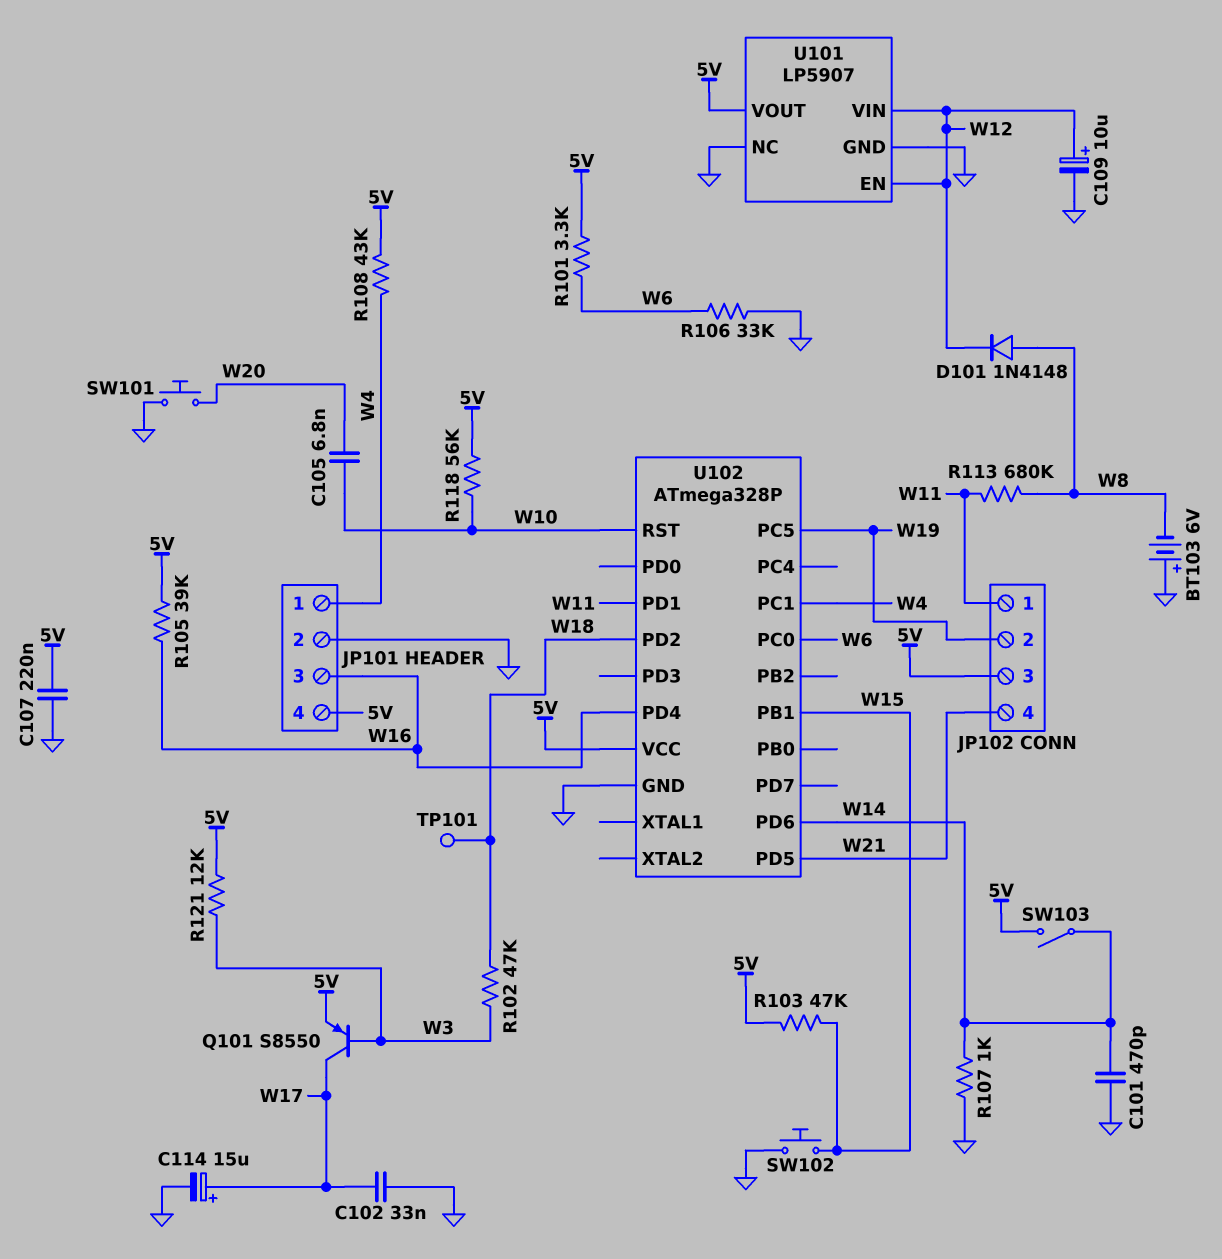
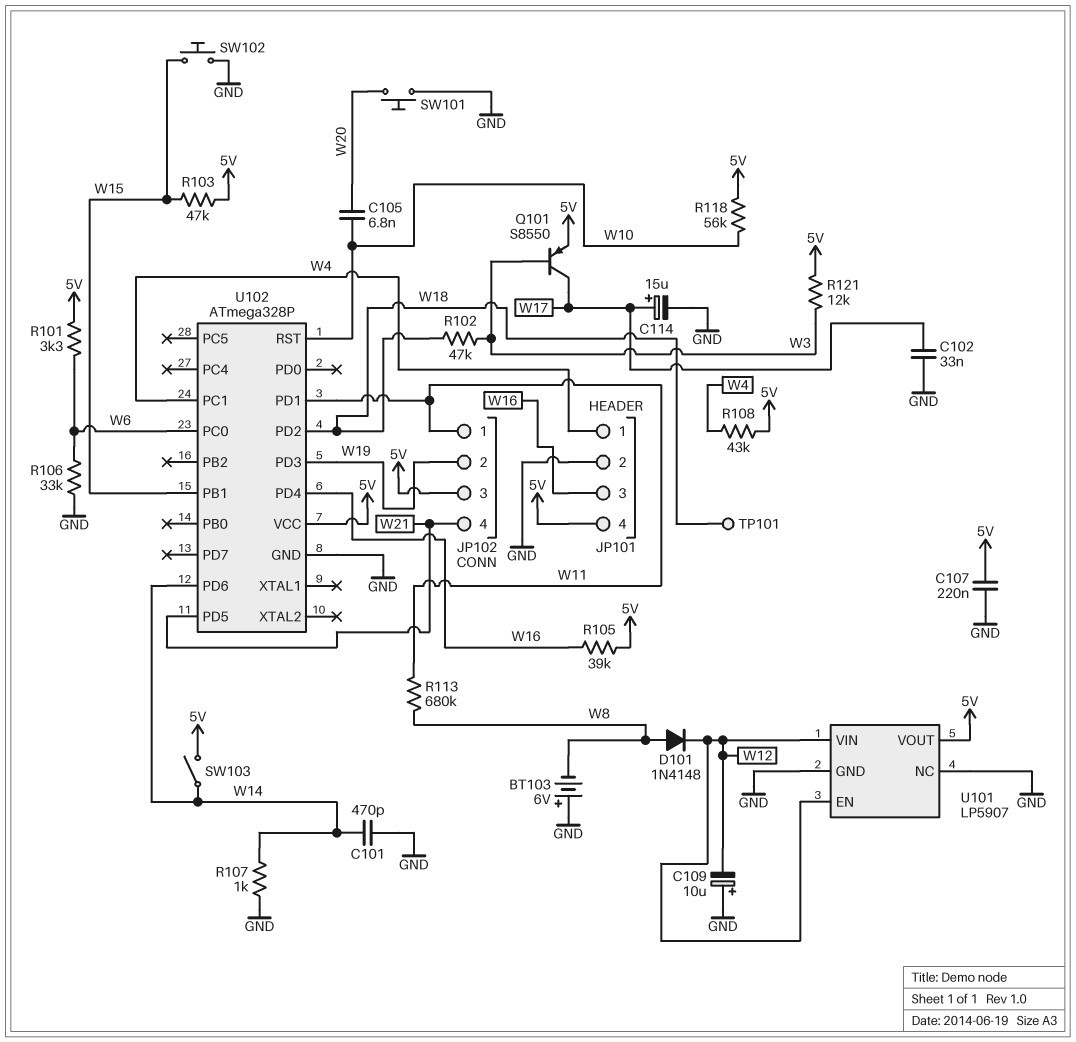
C109: 10uF (plus W12, minus GND) -> 10uF (plus GND, minus W12)
U102 pin PC5: W19 -> none
U102 pin PD3: none -> W19

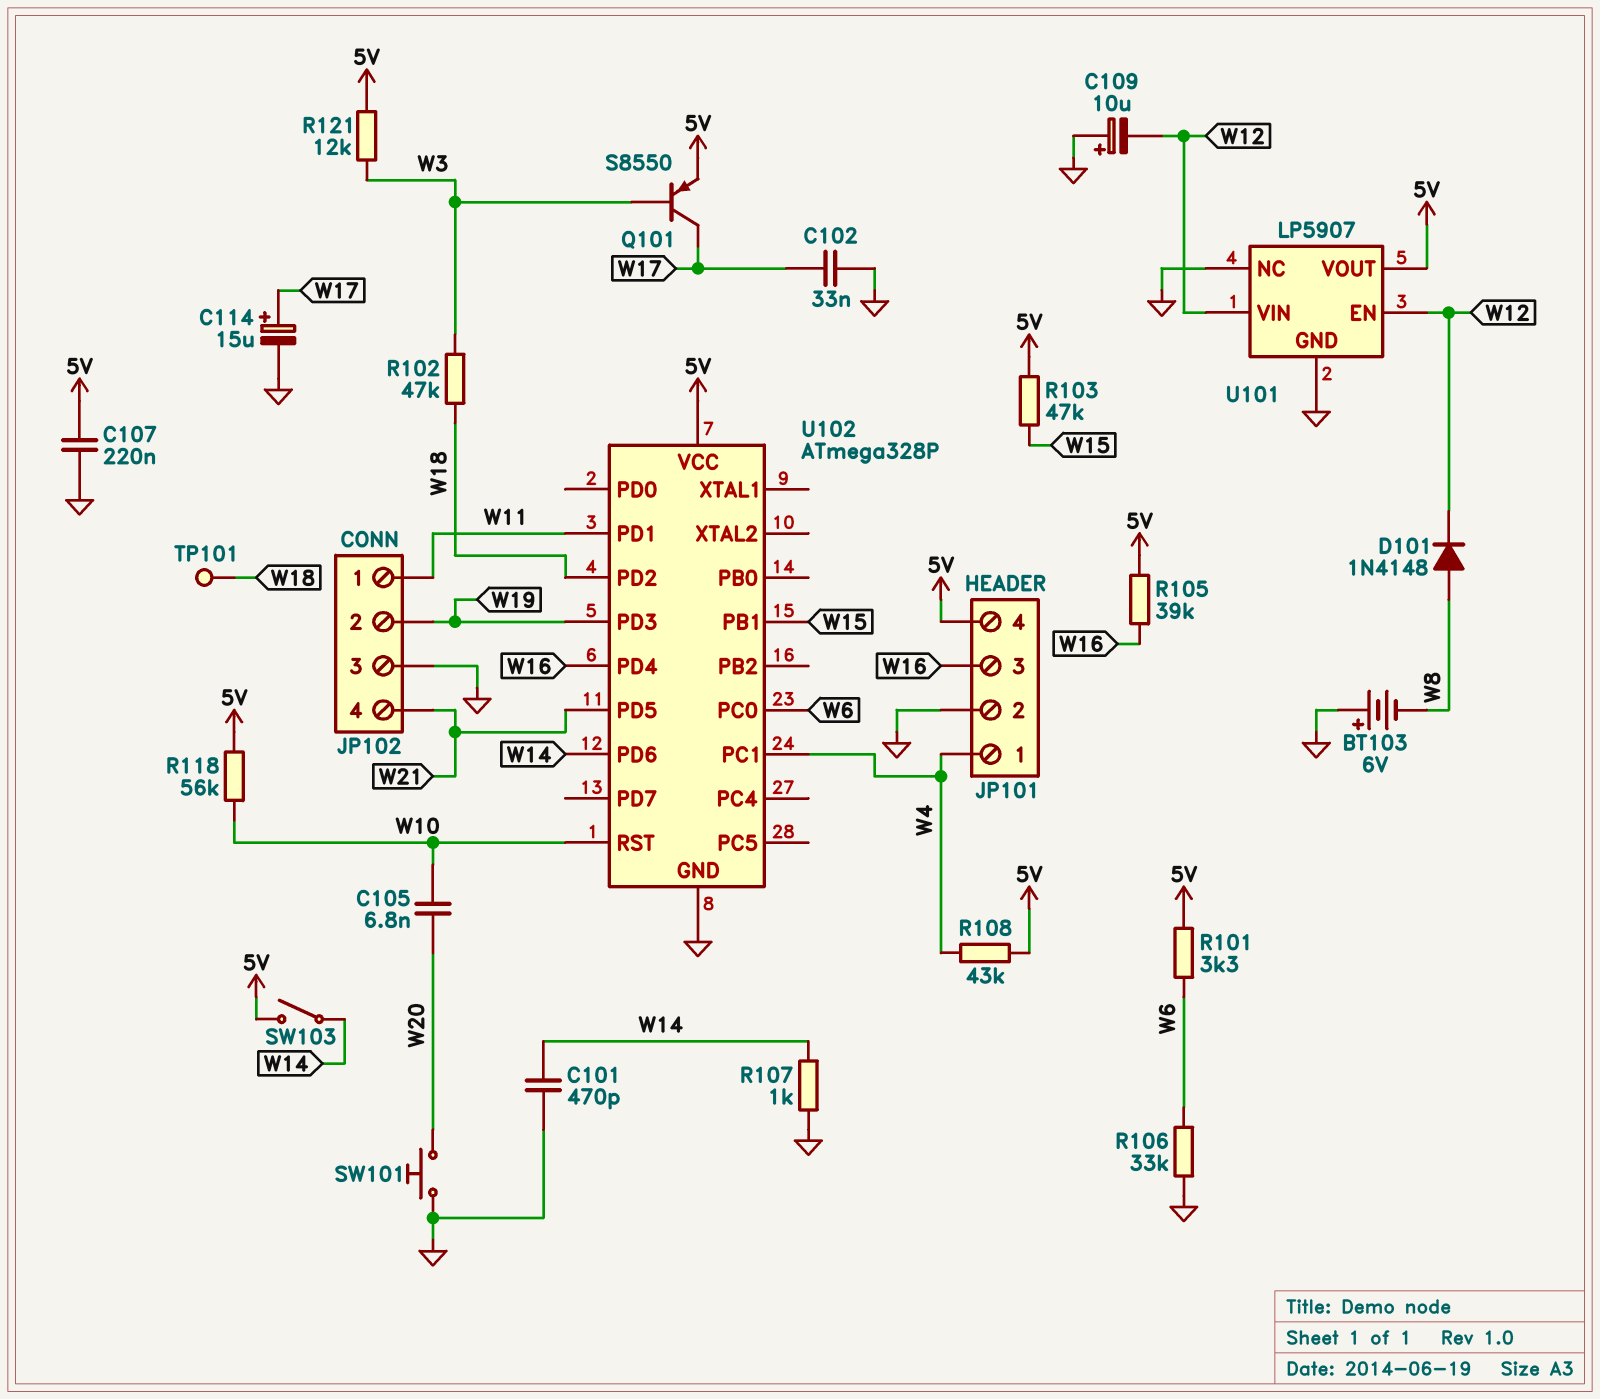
JP102 pin 3: 5V -> GND
R113: 680k (W8, W11) -> none
SW102: button (GND, W15) -> none

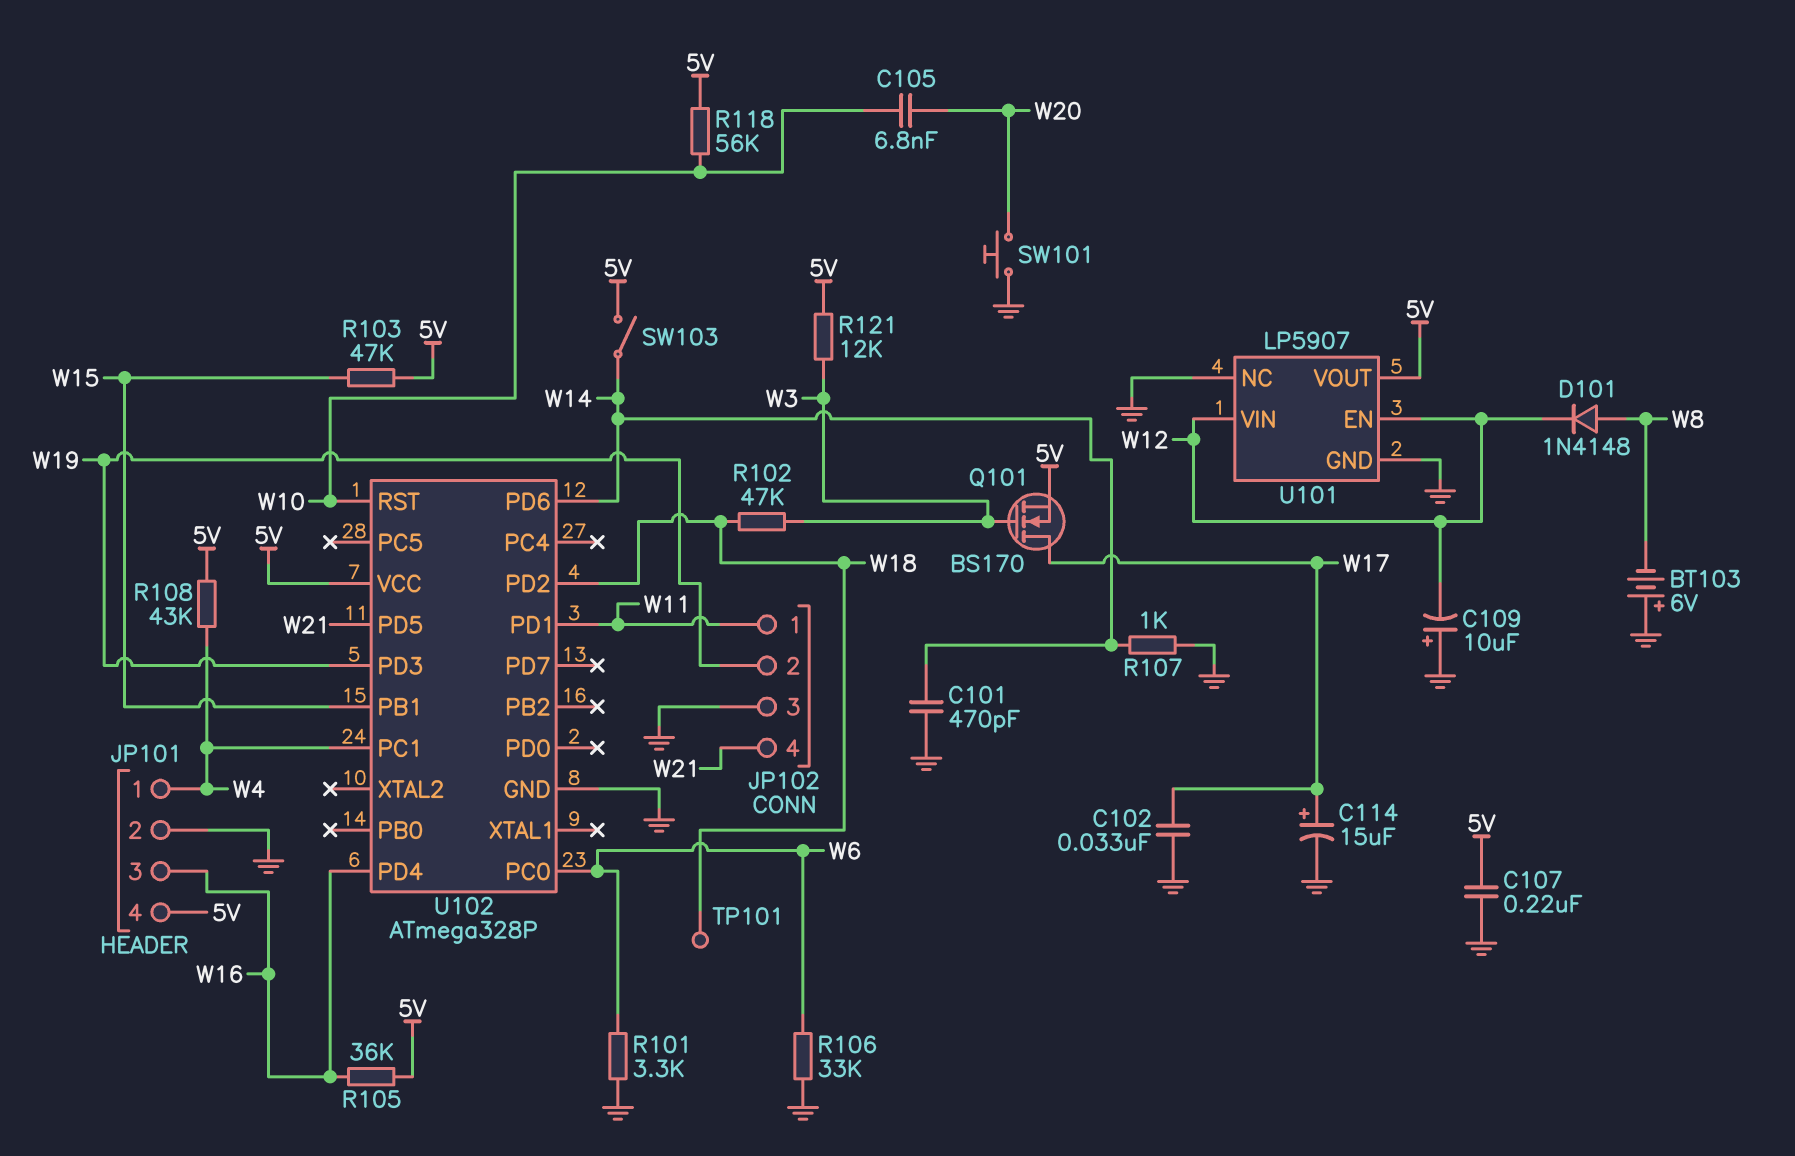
Q101: PNP S8550 (B W3, C W17, E 5V) -> NMOS BS170 (G W3, D W17, S 5V)
R101: 3.3k (5V, W6) -> 3.3k (GND, W6)
R105: 39k (5V, W16) -> 36k (5V, W16)

